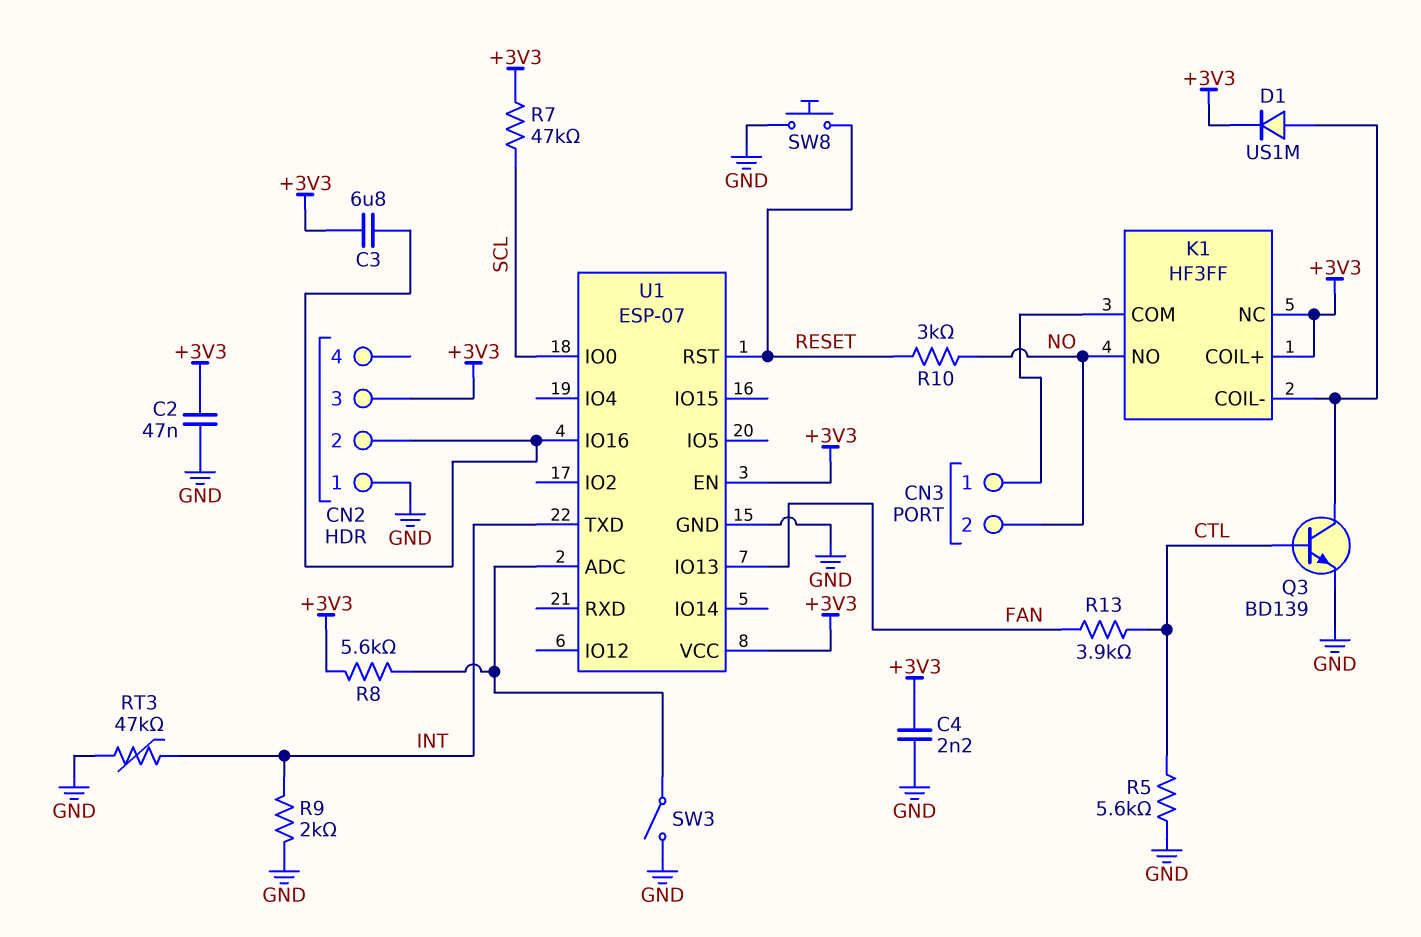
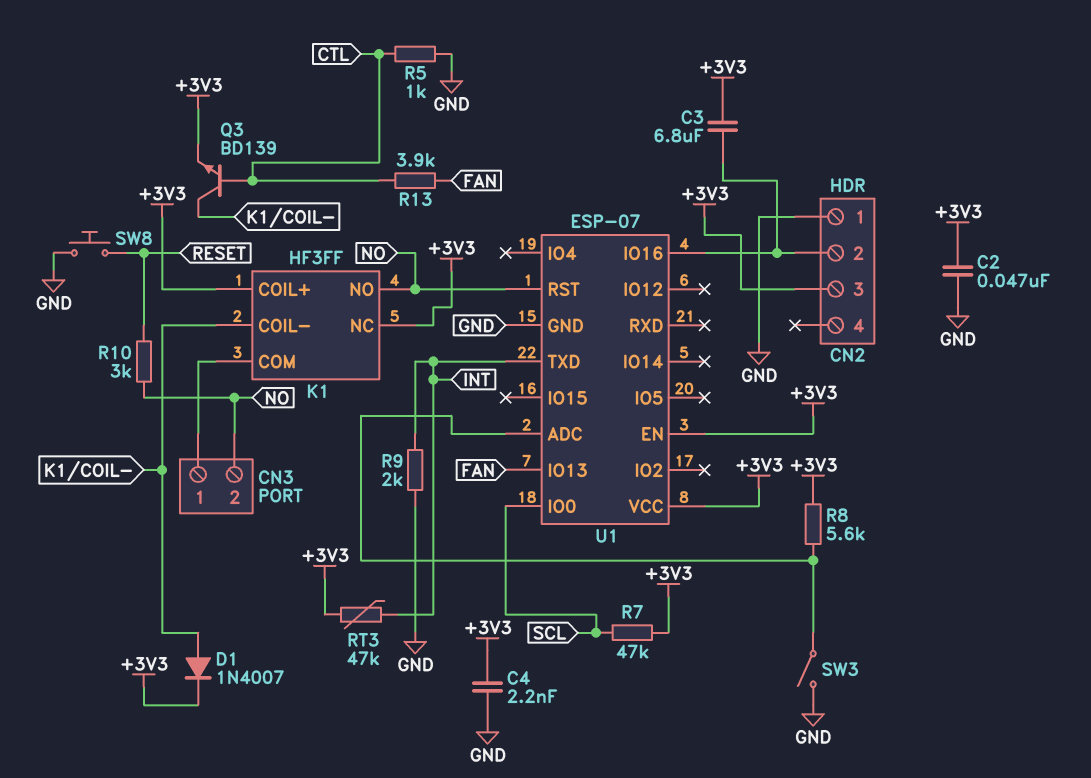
D1: diode US1M (A K1/COIL-, K +3V3) -> diode 1N4007 (A K1/COIL-, K +3V3)
Q3: NPN BD139 (B CTL, C K1/COIL-, E GND) -> NPN BD139 (B CTL, C K1/COIL-, E +3V3)
R5: 5.6k (CTL, GND) -> 1k (CTL, GND)
RT3: 47k (GND, INT) -> 47k (+3V3, INT)
U1 pin RST: RESET -> NO

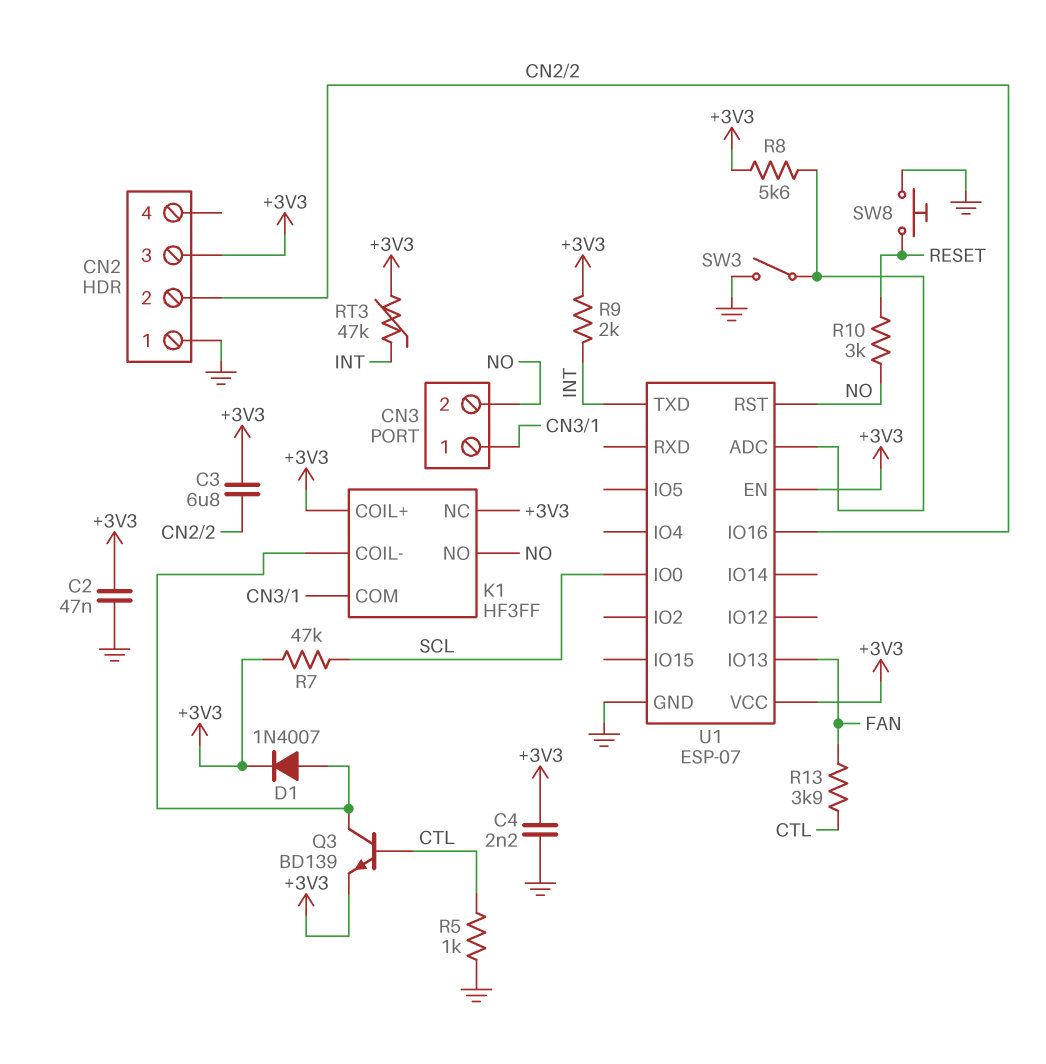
R9: 2k (GND, INT) -> 2k (+3V3, INT)

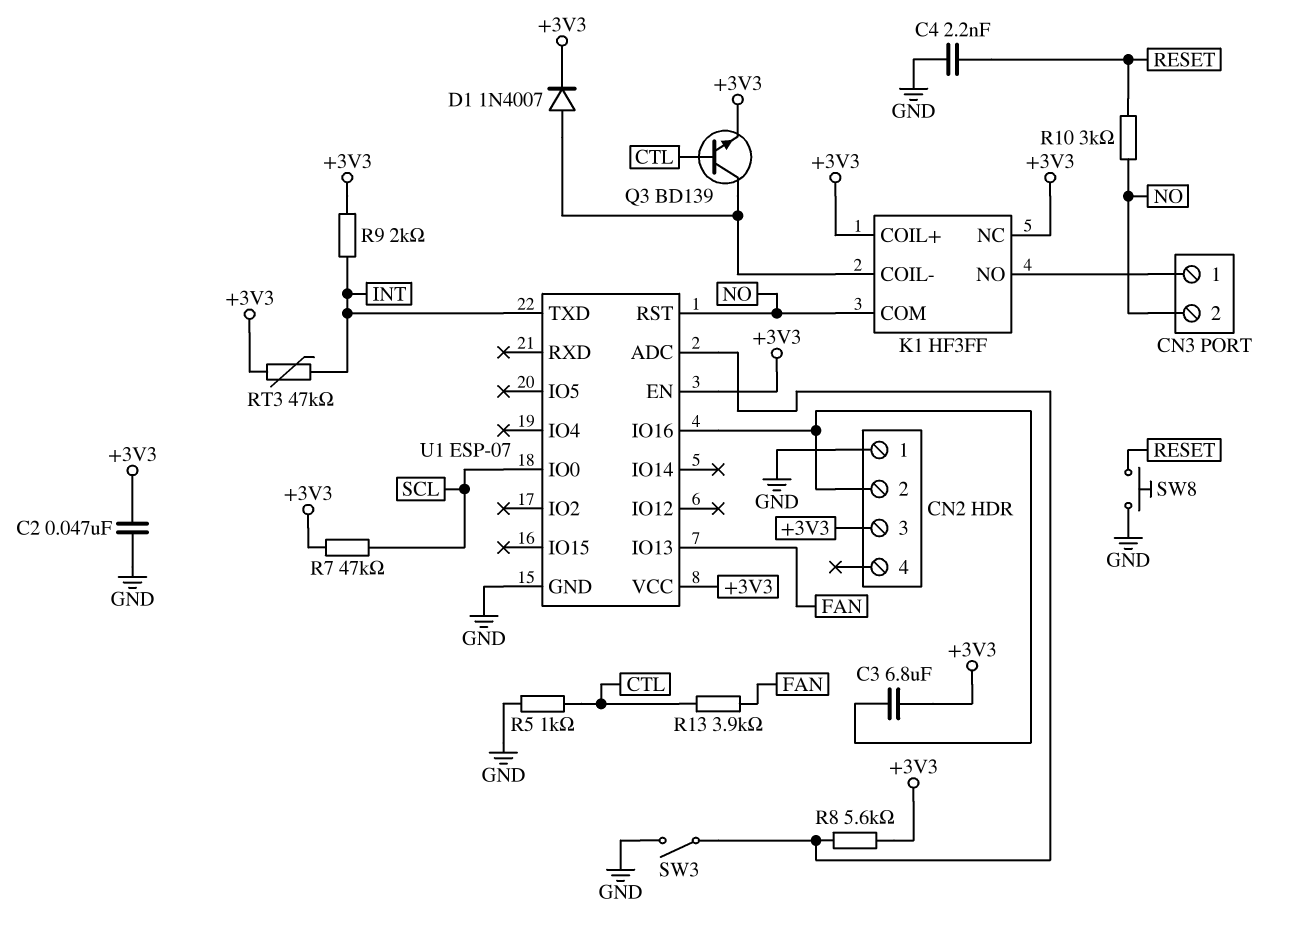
C4: 2.2nF (+3V3, GND) -> 2.2nF (GND, RESET)
K1 pin COM: CN3/1 -> NO
K1 pin NO: NO -> CN3/1

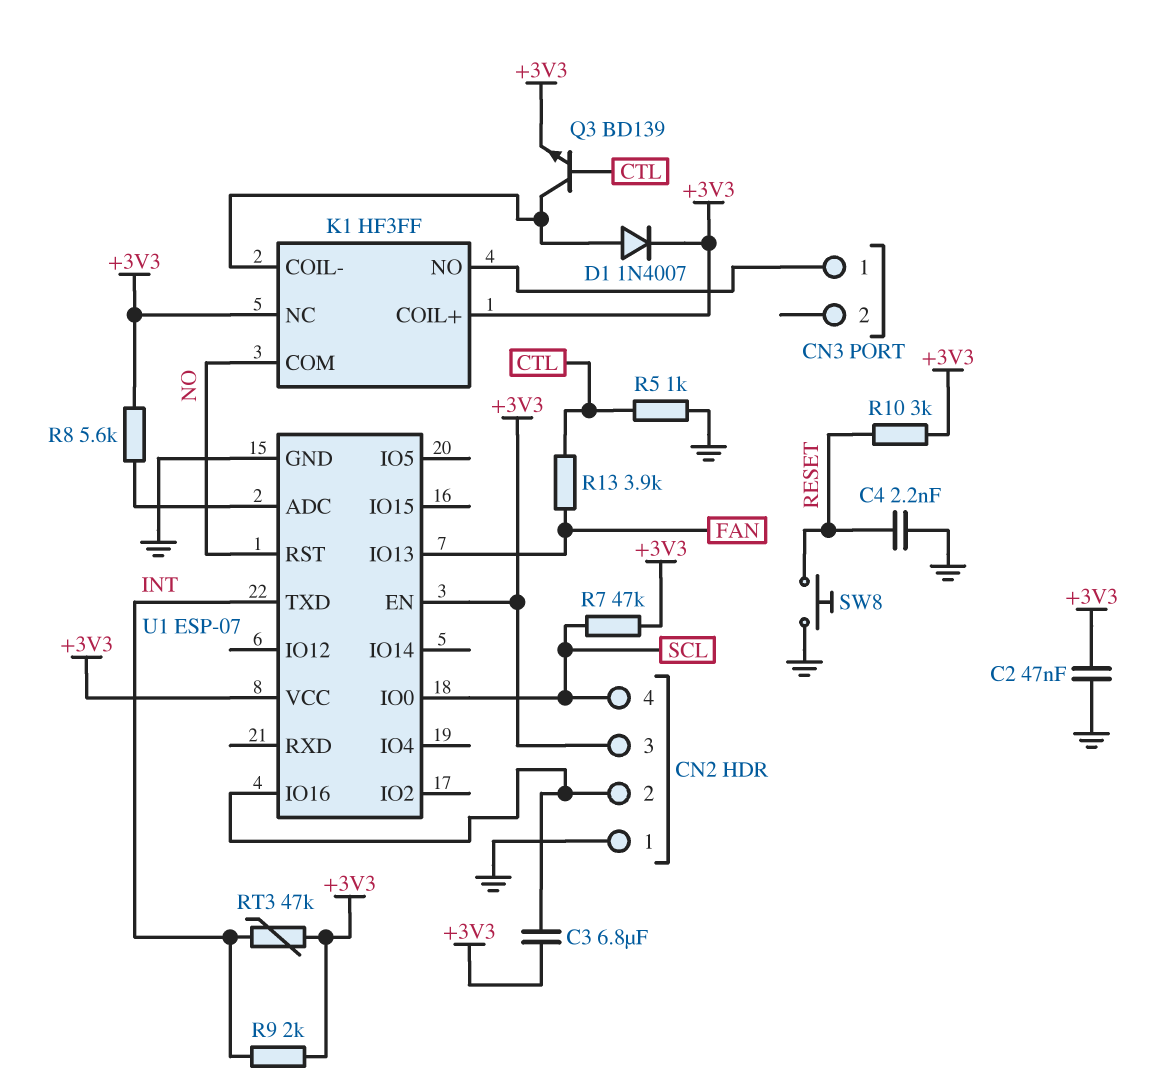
CN2 pin 4: none -> SCL
CN3 pin 2: NO -> none
R10: 3k (NO, RESET) -> 3k (+3V3, RESET)
SW3: switch (GND, U1/ADC) -> none

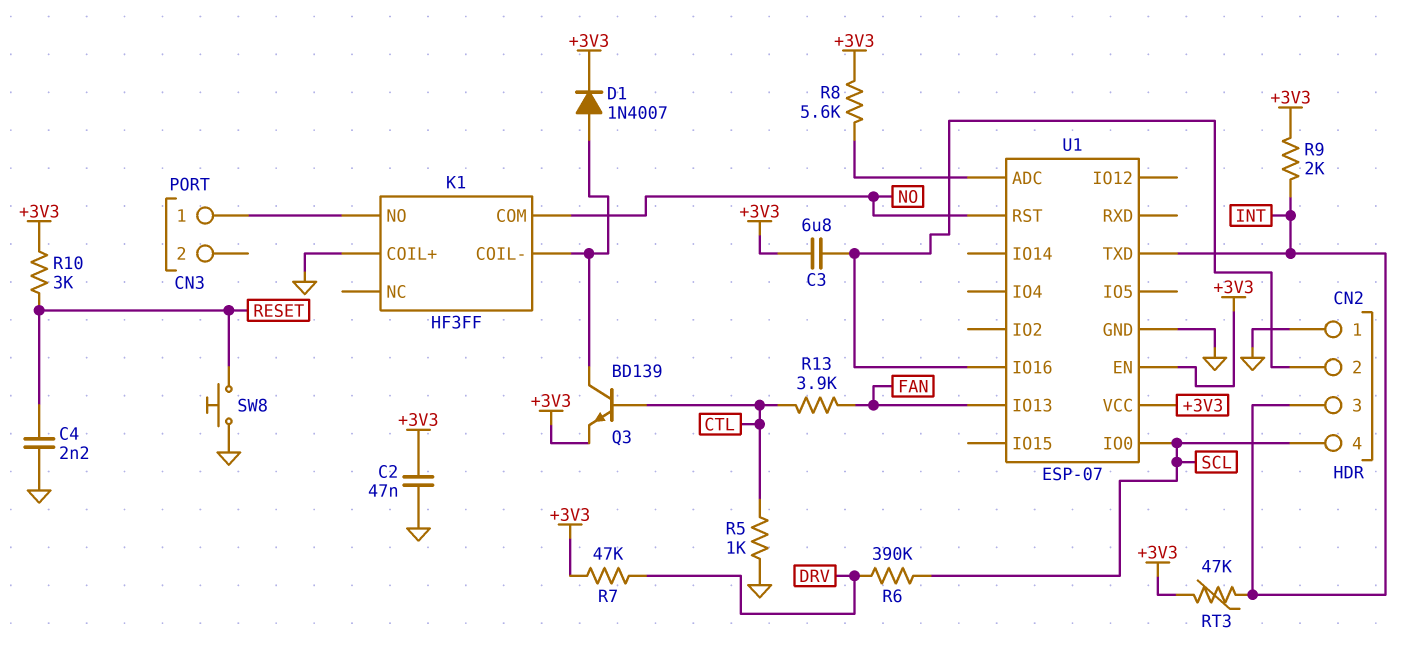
CN2 pin 3: +3V3 -> INT
K1 pin COIL+: +3V3 -> GND
K1 pin NC: +3V3 -> none
R6: none -> 390k (DRV, SCL)
R7: 47k (+3V3, SCL) -> 47k (+3V3, DRV)

